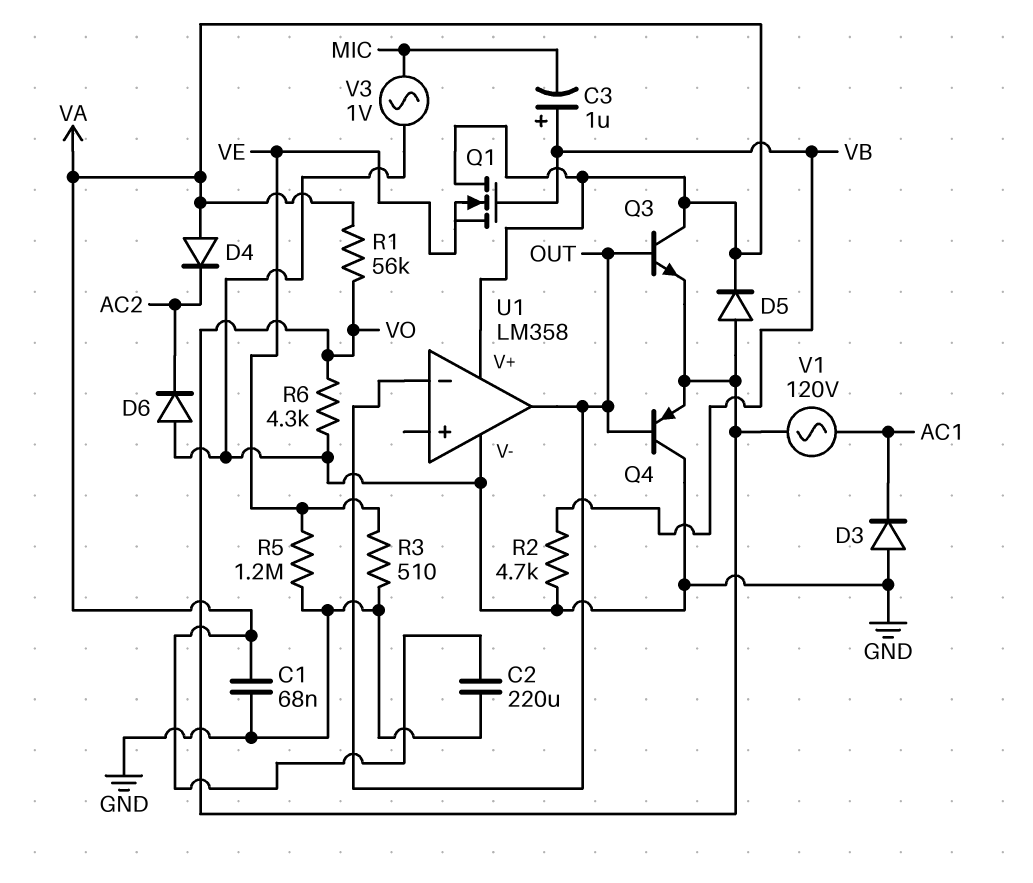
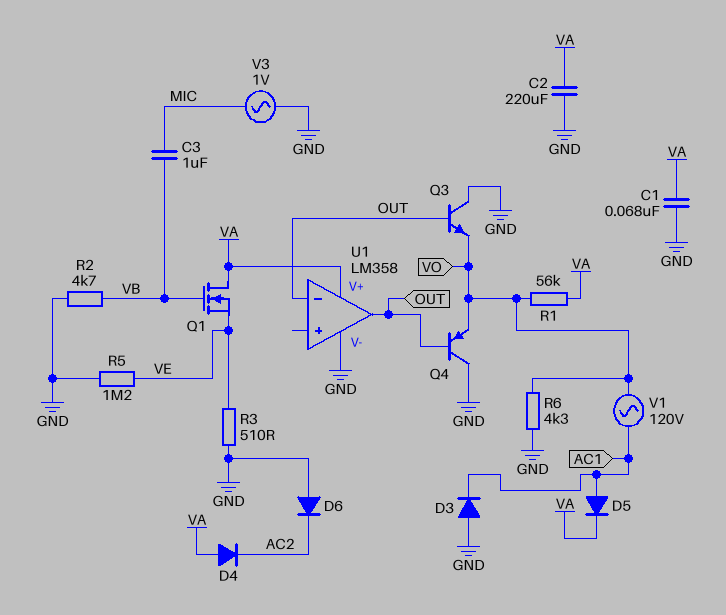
C3: 1uF (plus VB, minus MIC) -> 1uF (MIC, VB)
D5: diode (A VO, K VA) -> diode (A AC1, K VA)
Q3: NPN (B OUT, C VA, E VO) -> NPN (B OUT, C GND, E VO)

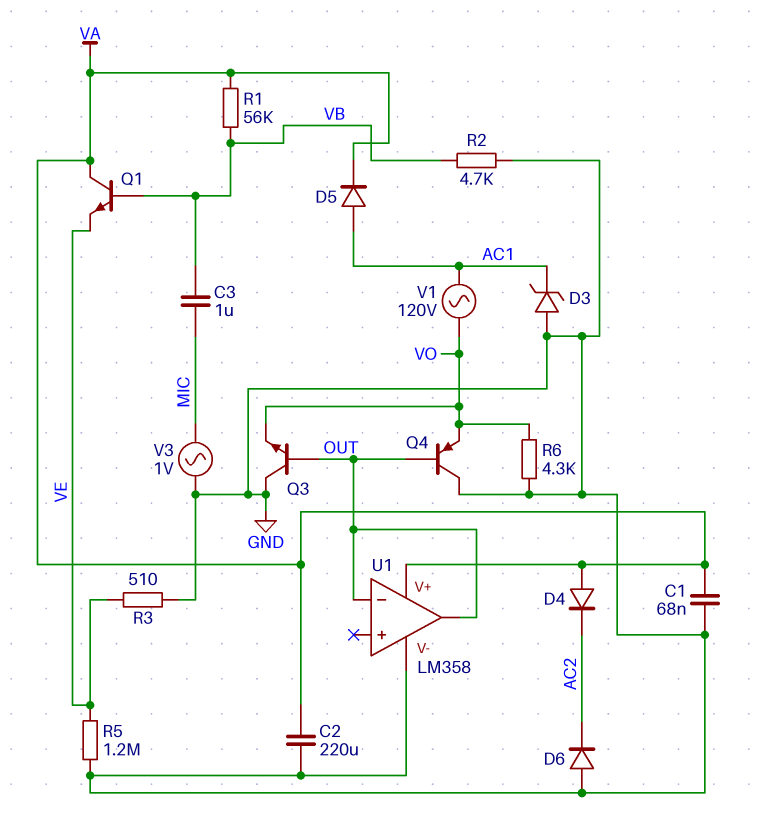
D3: diode (A GND, K AC1) -> zener (A GND, K AC1)
Q1: NMOS (G VB, D VA, S VE) -> NPN (B VB, C VA, E VE)
R1: 56k (VA, VO) -> 56k (VA, VB)

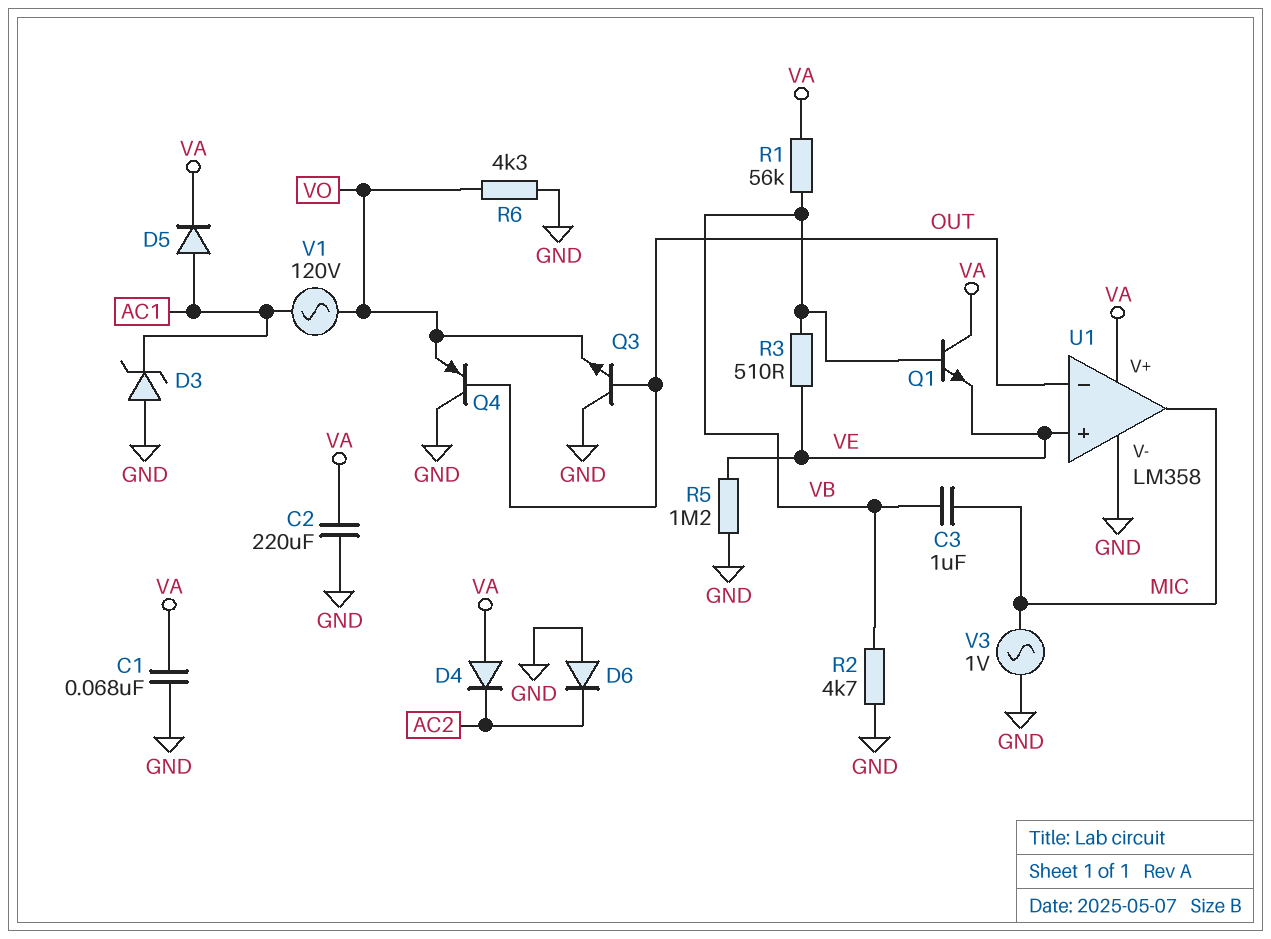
R3: 510 (GND, VE) -> 510 (VB, VE)
U1 pin in+: none -> VE
U1 pin out: OUT -> MIC

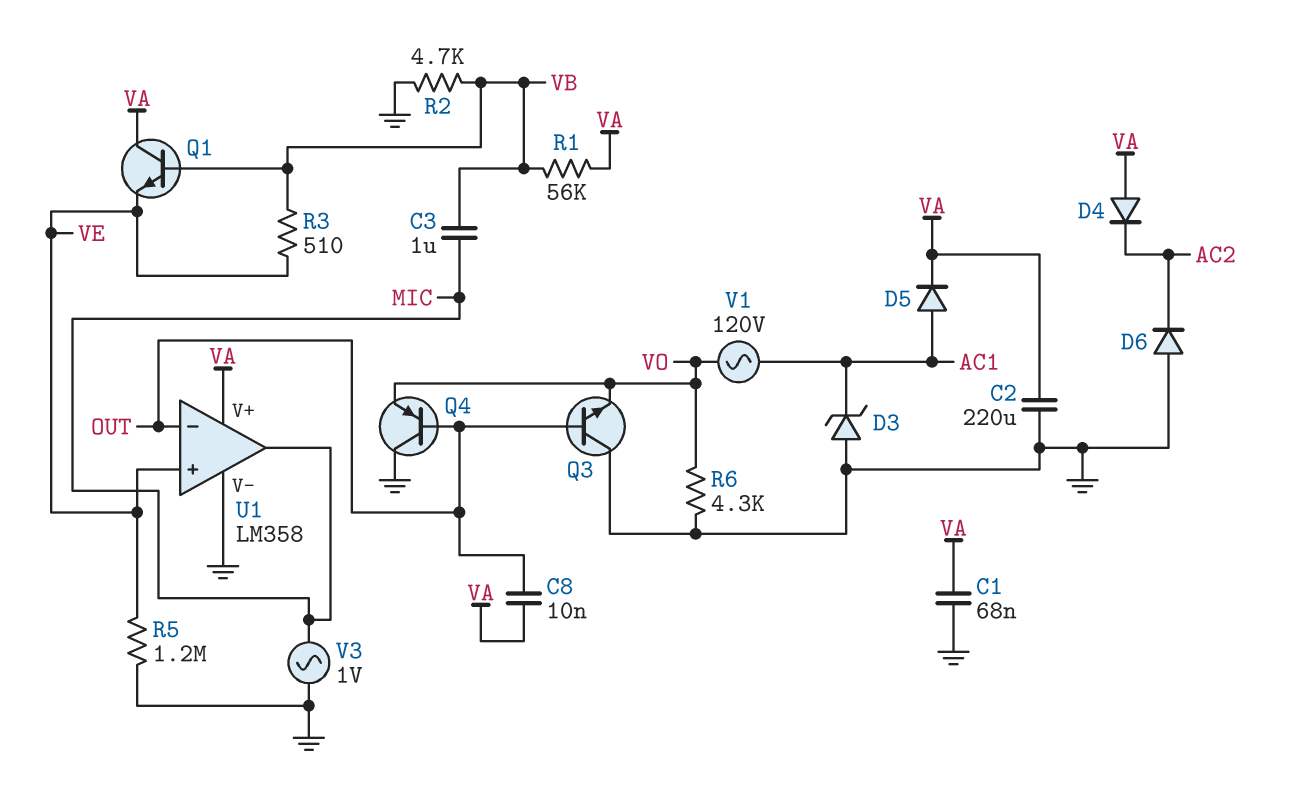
C8: none -> 10nF (OUT, VA)

